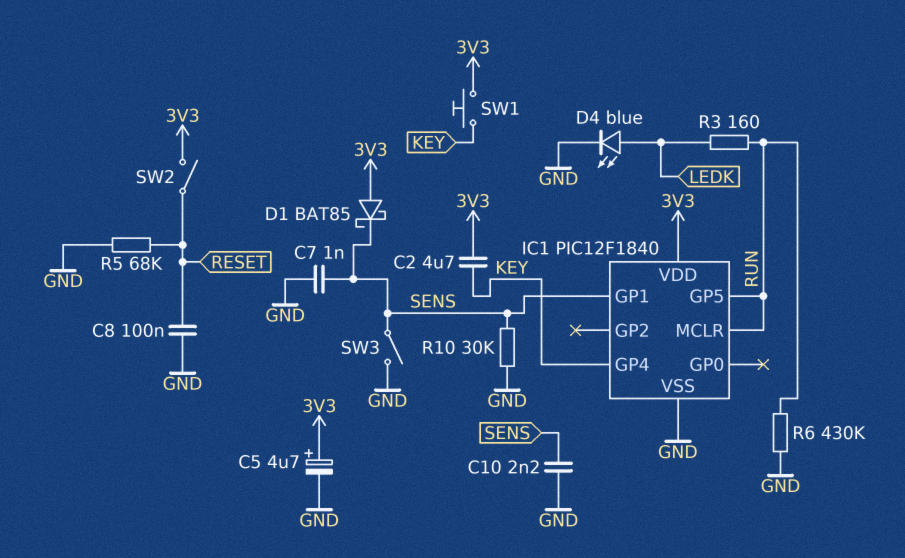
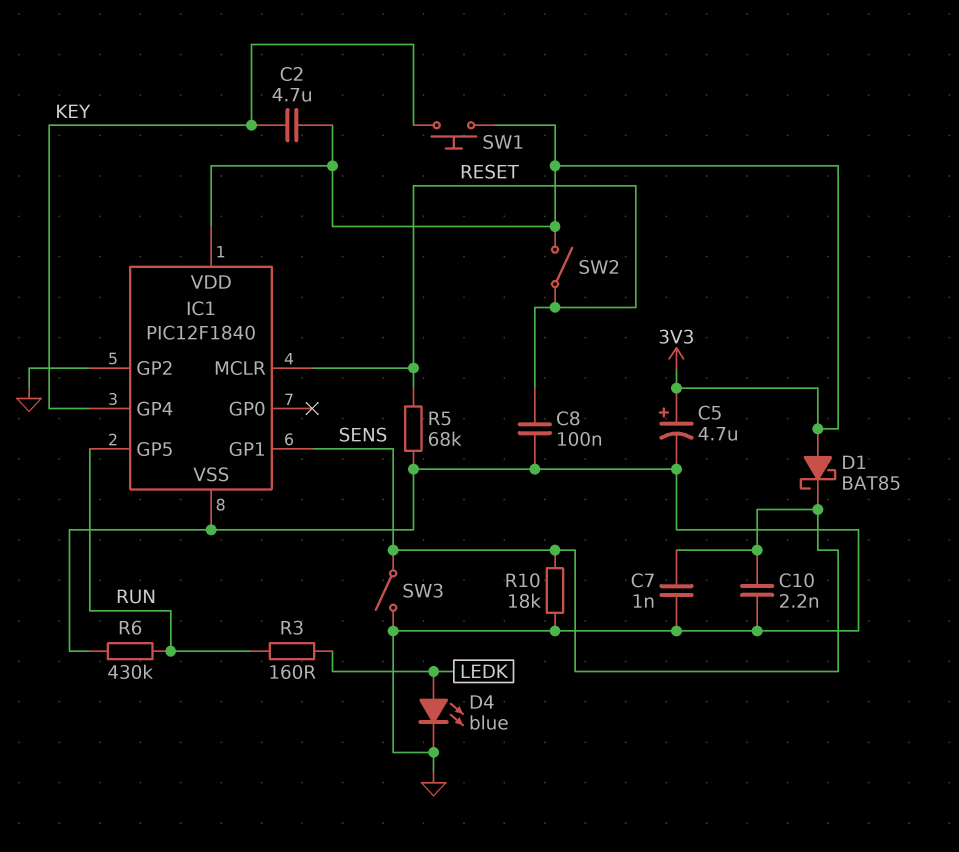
IC1 pin GP2: none -> GND
IC1 pin MCLR: RUN -> RESET
R10: 30k (GND, SENS) -> 18k (GND, SENS)

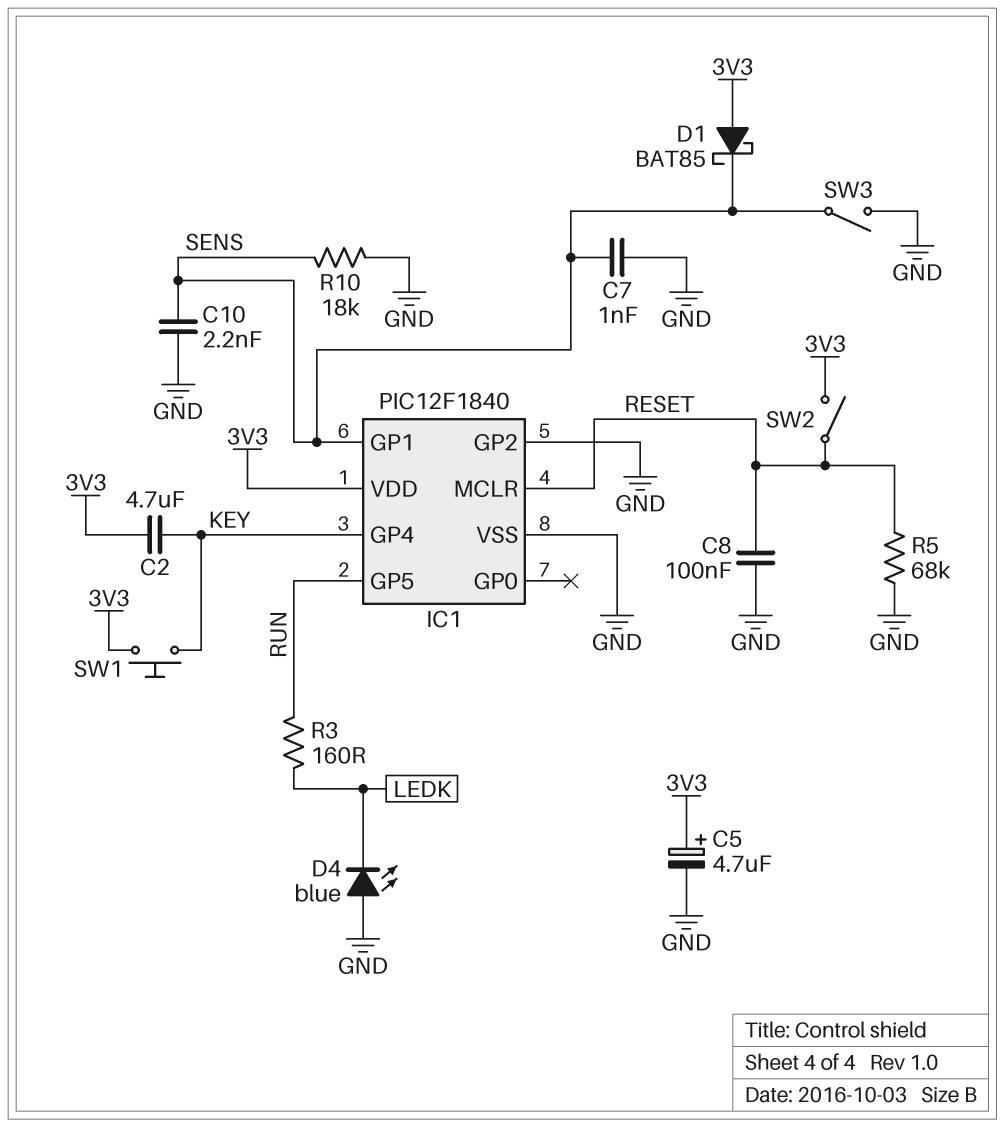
D4: LED blue (A LEDK, K GND) -> LED blue (A GND, K LEDK)
R6: 430k (GND, RUN) -> none

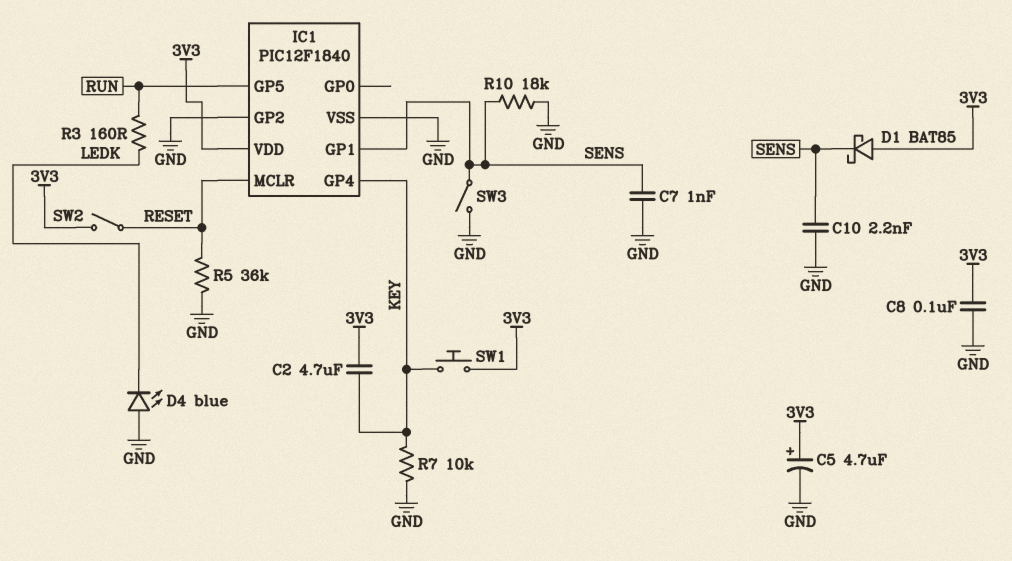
C8: 100nF (GND, RESET) -> 100nF (3V3, GND)
R5: 68k (GND, RESET) -> 36k (GND, RESET)
R7: none -> 10k (GND, KEY)

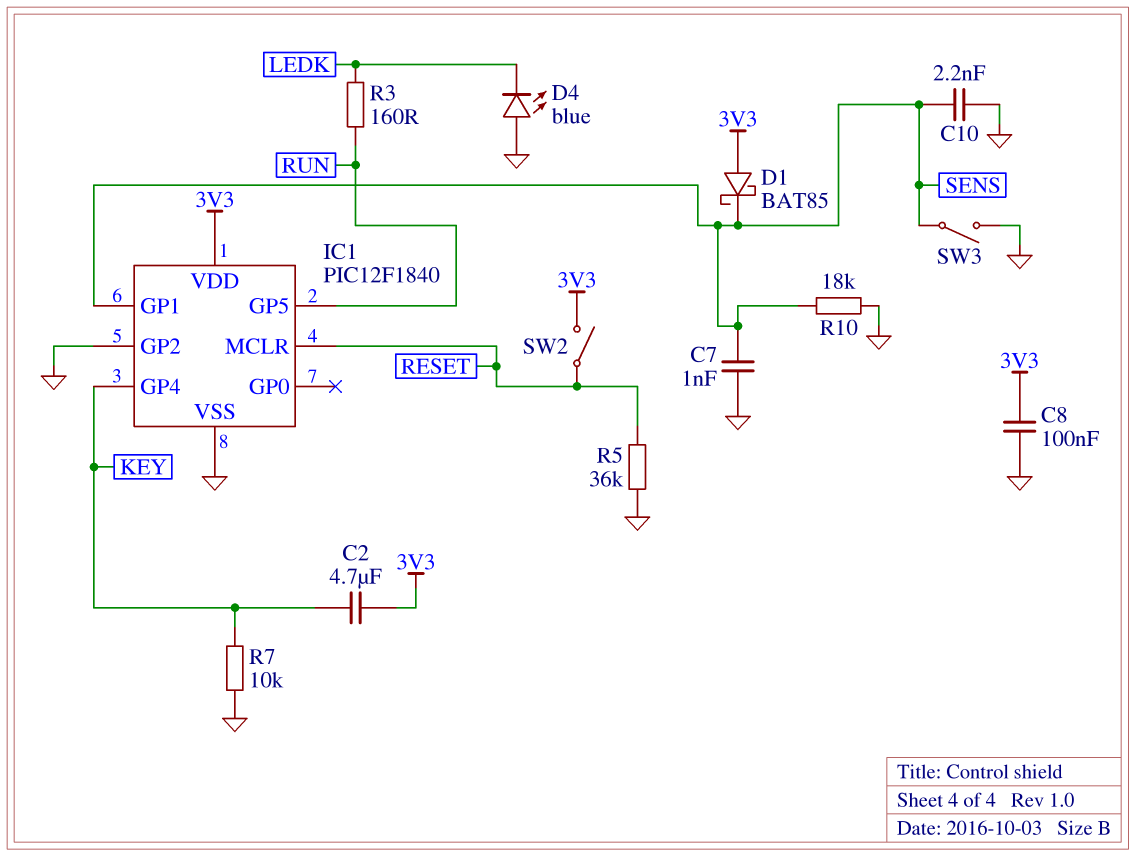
C5: 4.7uF (plus 3V3, minus GND) -> none
SW1: button (3V3, KEY) -> none

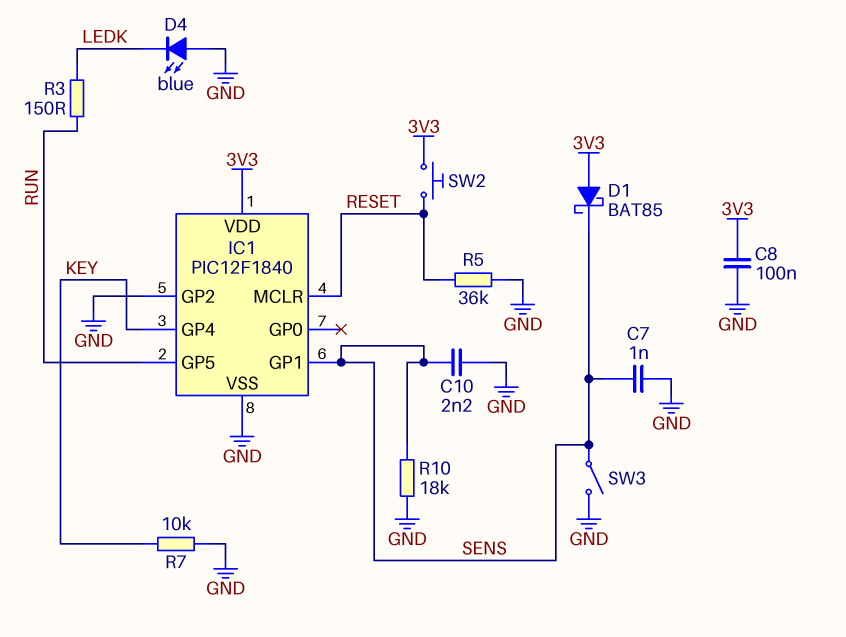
C2: 4.7uF (3V3, KEY) -> none
R3: 160 (LEDK, RUN) -> 150 (LEDK, RUN)
SW2: switch (3V3, RESET) -> button (3V3, RESET)

